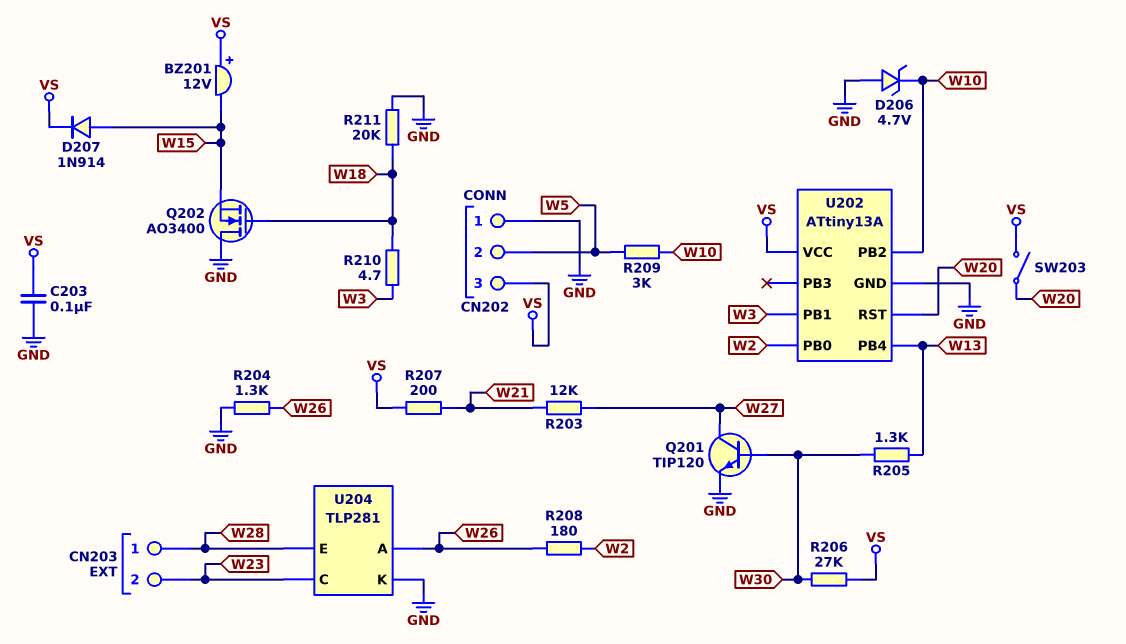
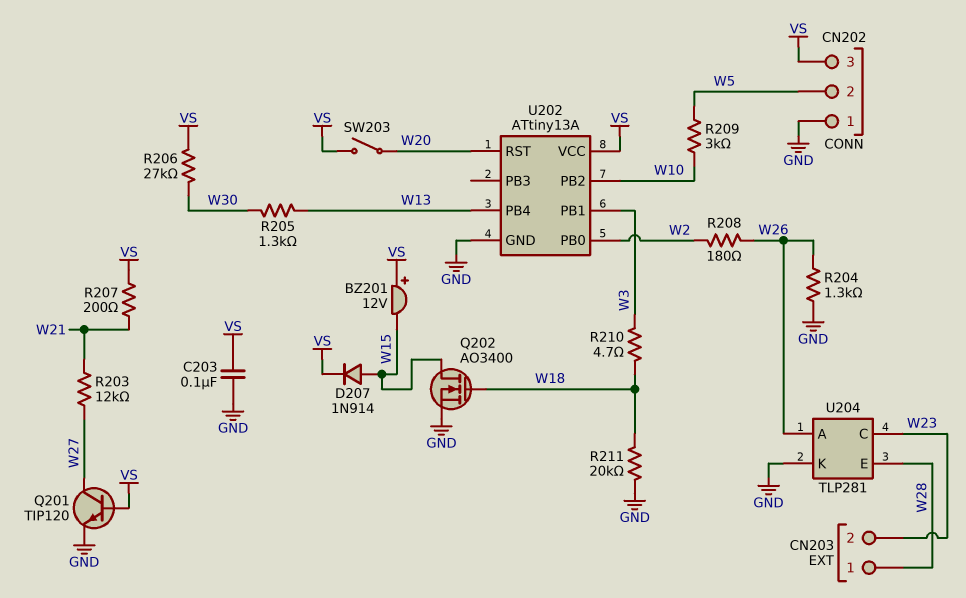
D206: zener 4.7V (A GND, K W10) -> none
Q201: NPN TIP120 (B W30, C W27, E GND) -> NPN TIP120 (B VS, C W27, E GND)
Q202: NMOS AO3400 (G W18, D GND, S W15) -> NMOS AO3400 (G W18, D W15, S GND)

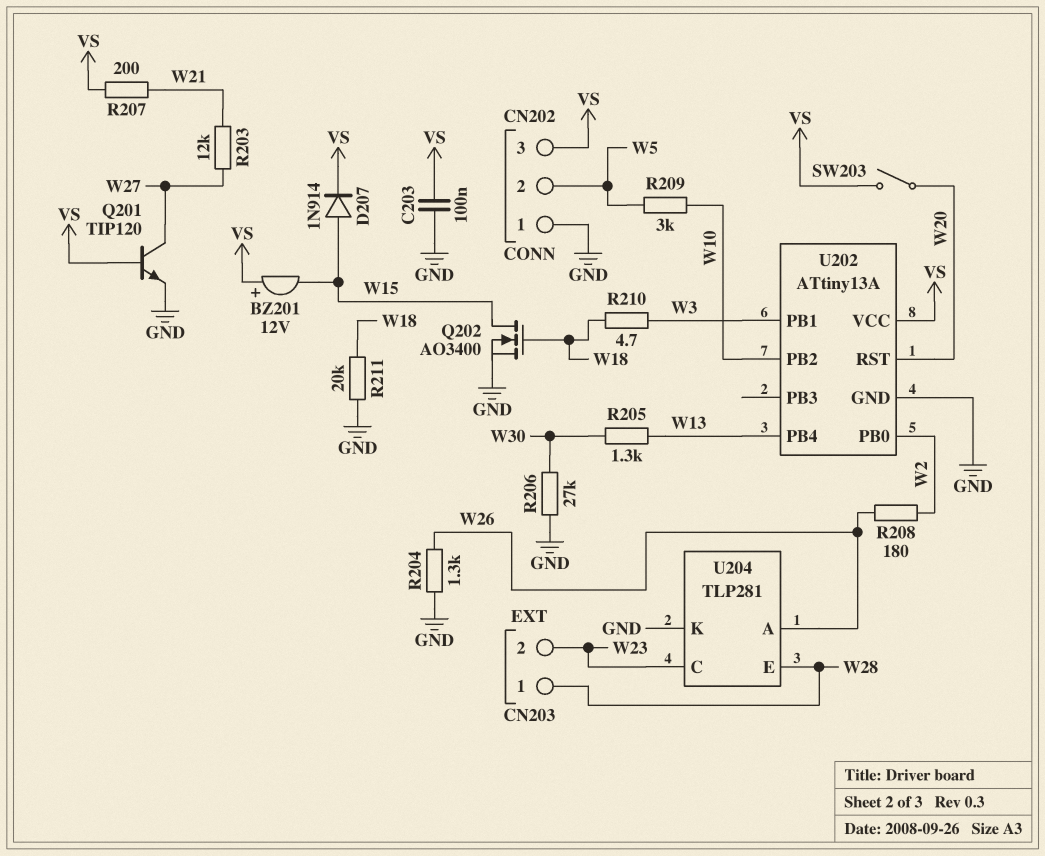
R206: 27k (VS, W30) -> 27k (GND, W30)

